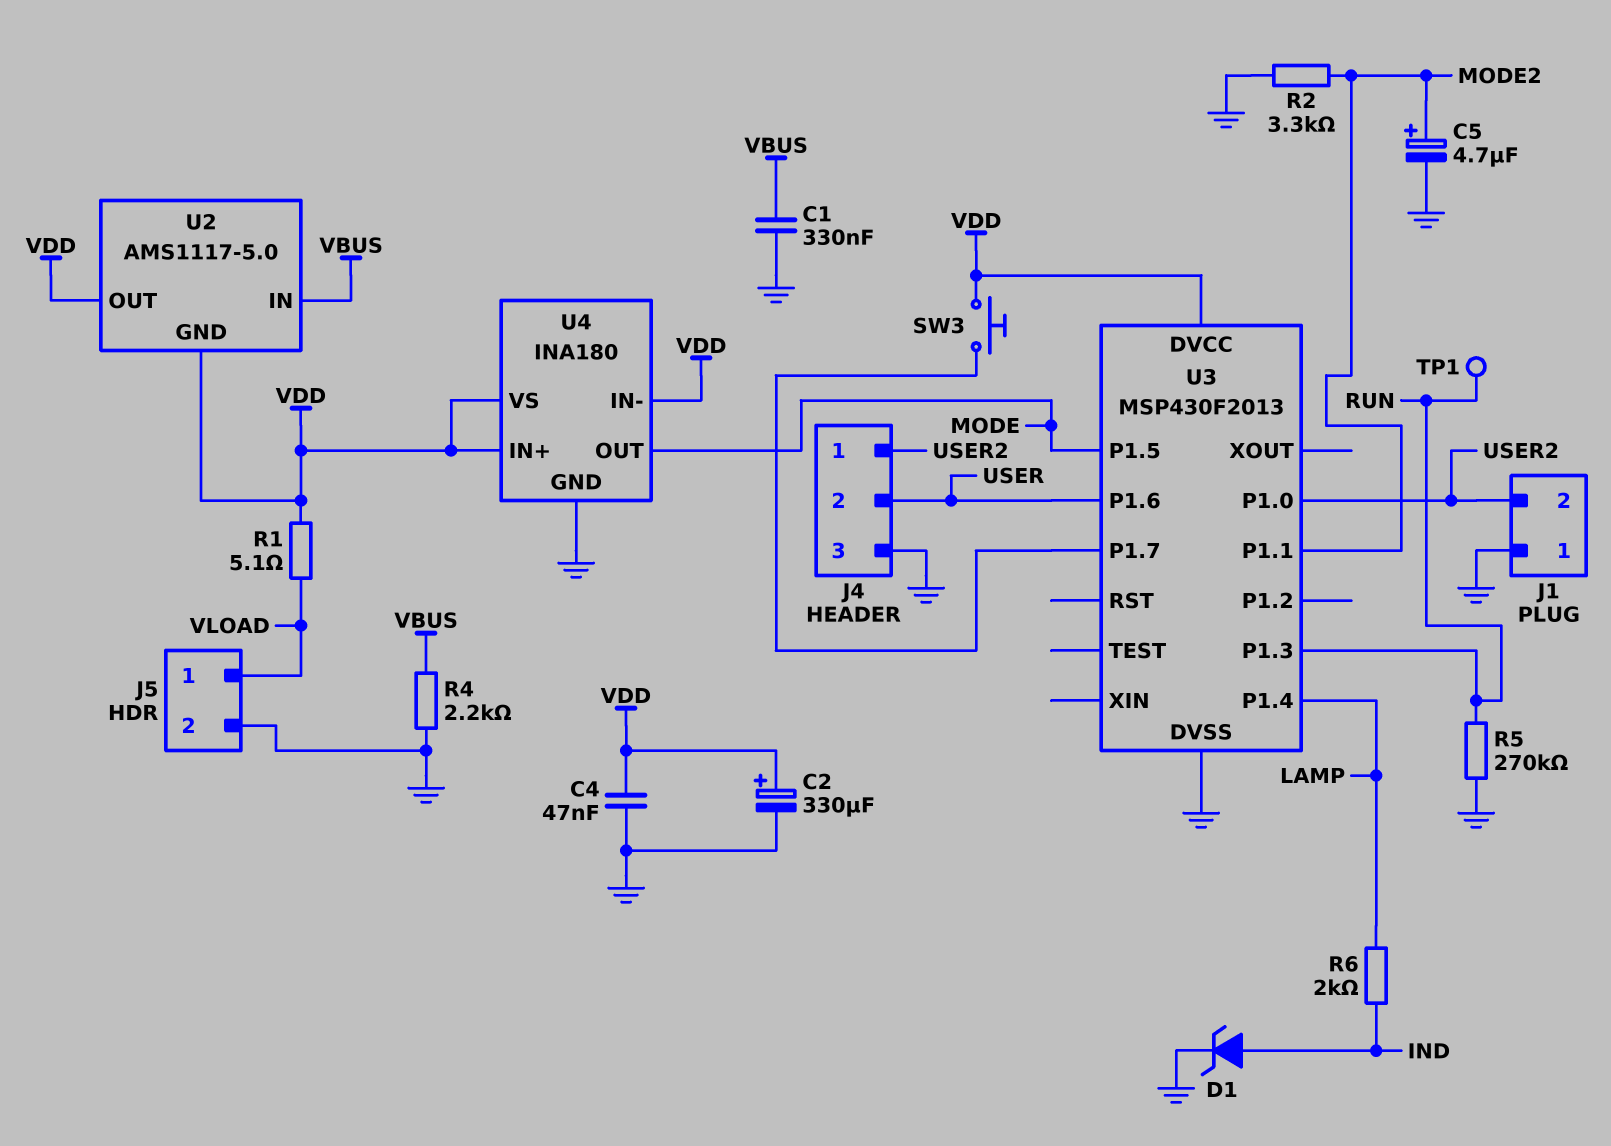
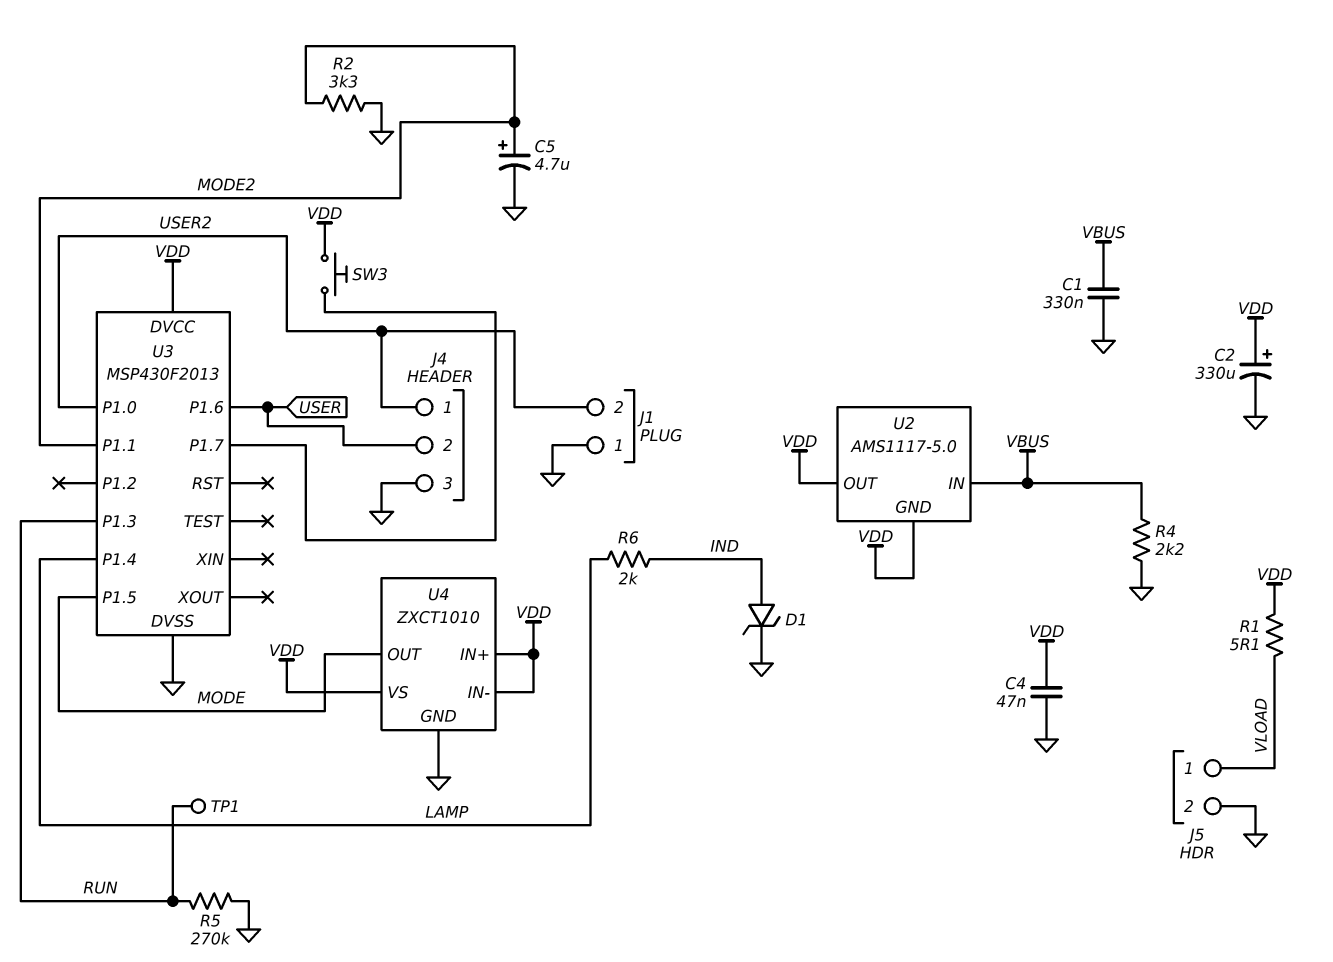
U4: INA180 -> ZXCT1010

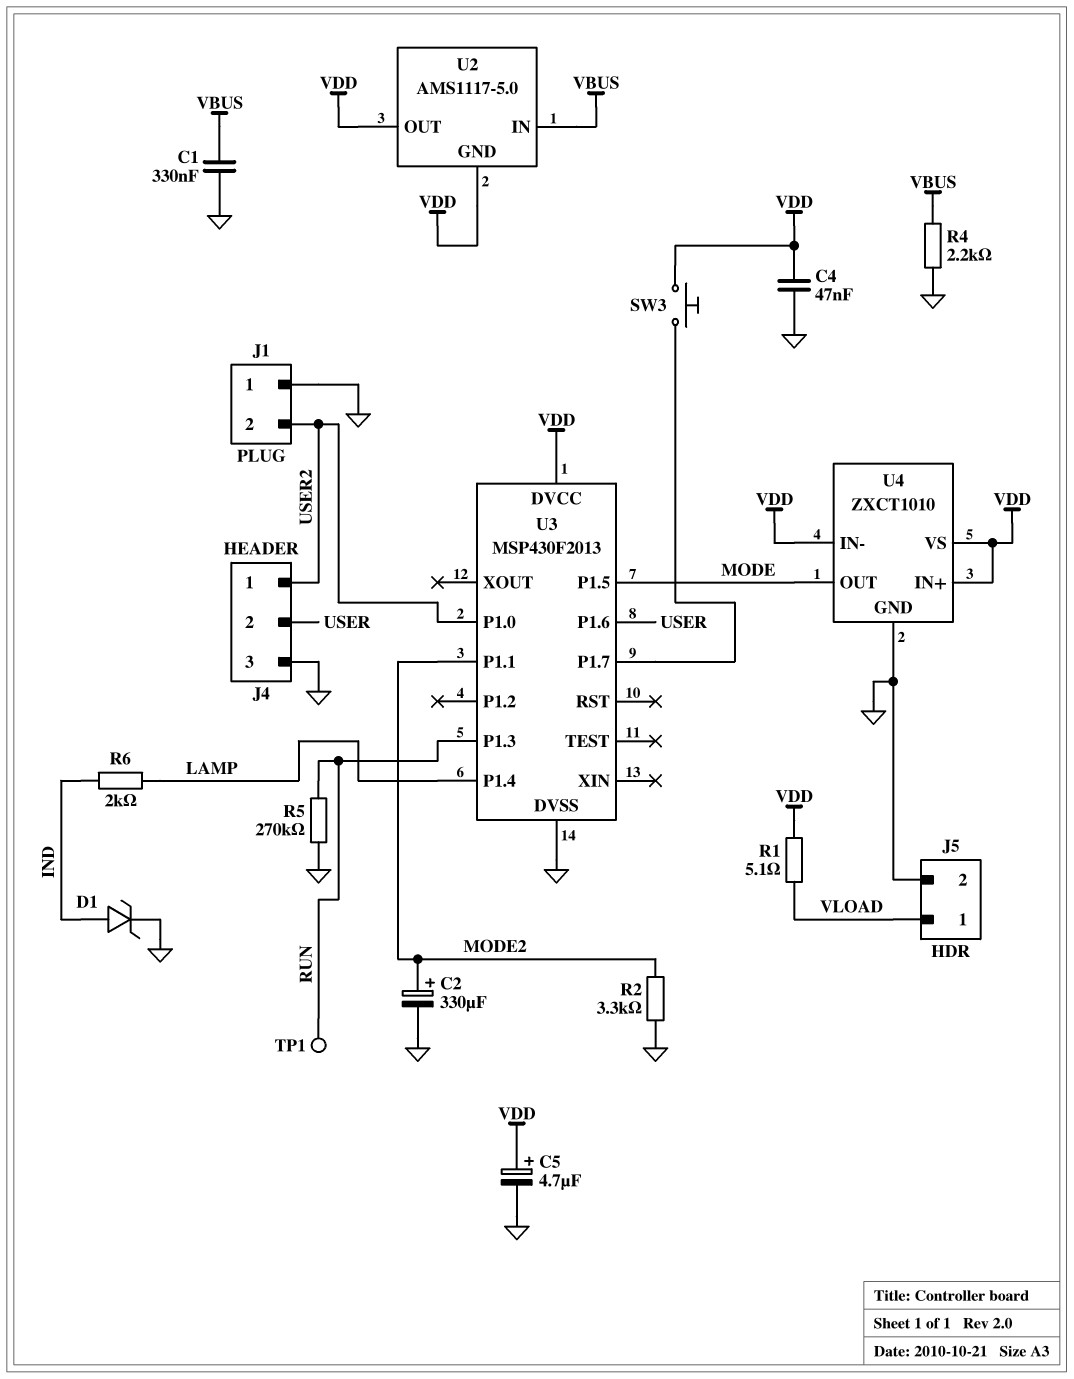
C2: 330uF (plus VDD, minus GND) -> 330uF (plus MODE2, minus GND)
C5: 4.7uF (plus MODE2, minus GND) -> 4.7uF (plus VDD, minus GND)

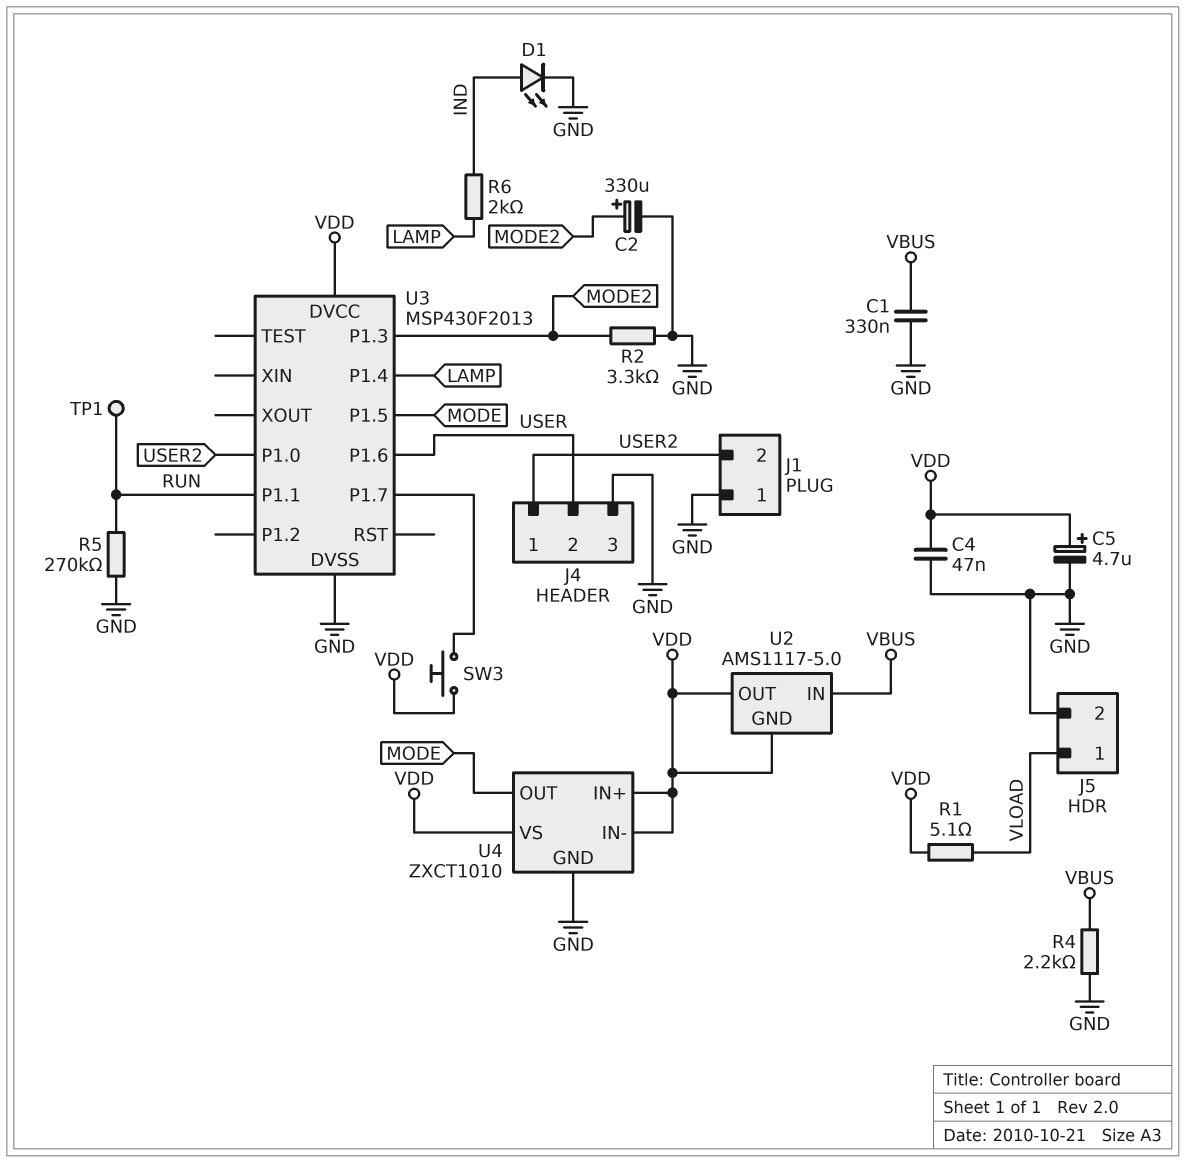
D1: zener (A IND, K GND) -> LED (A IND, K GND)
U3 pin P1.1: MODE2 -> RUN
U3 pin P1.3: RUN -> MODE2

